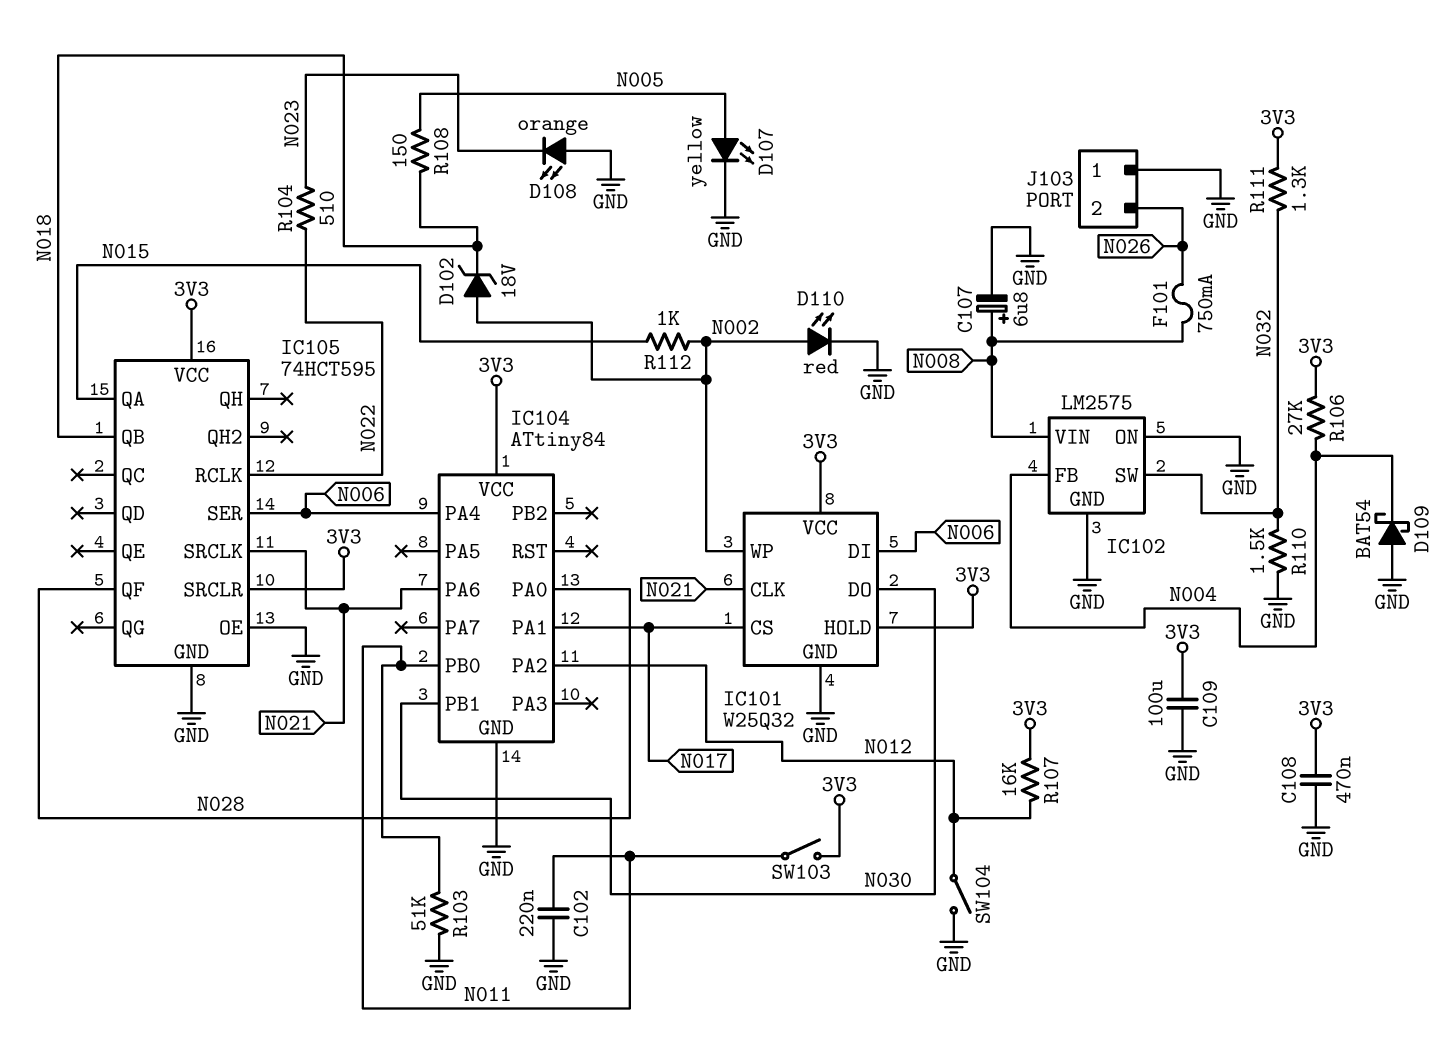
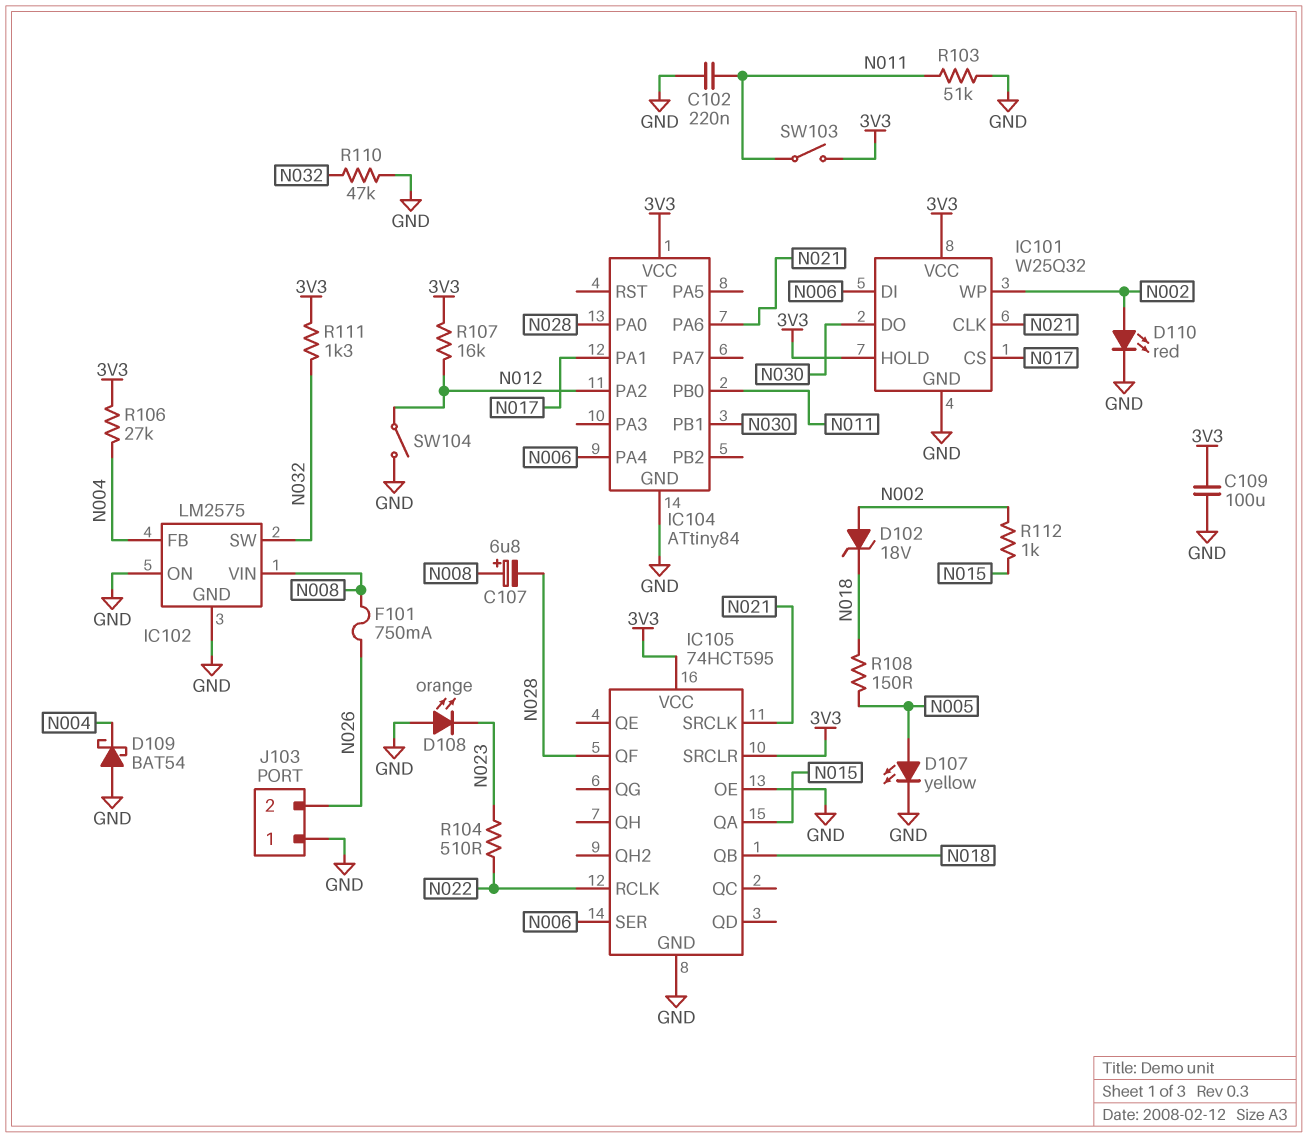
C107: 6.8uF (plus N008, minus GND) -> 6.8uF (plus N008, minus N028)
C108: 470nF (3V3, GND) -> none
R110: 1.5k (GND, N032) -> 47k (GND, N032)

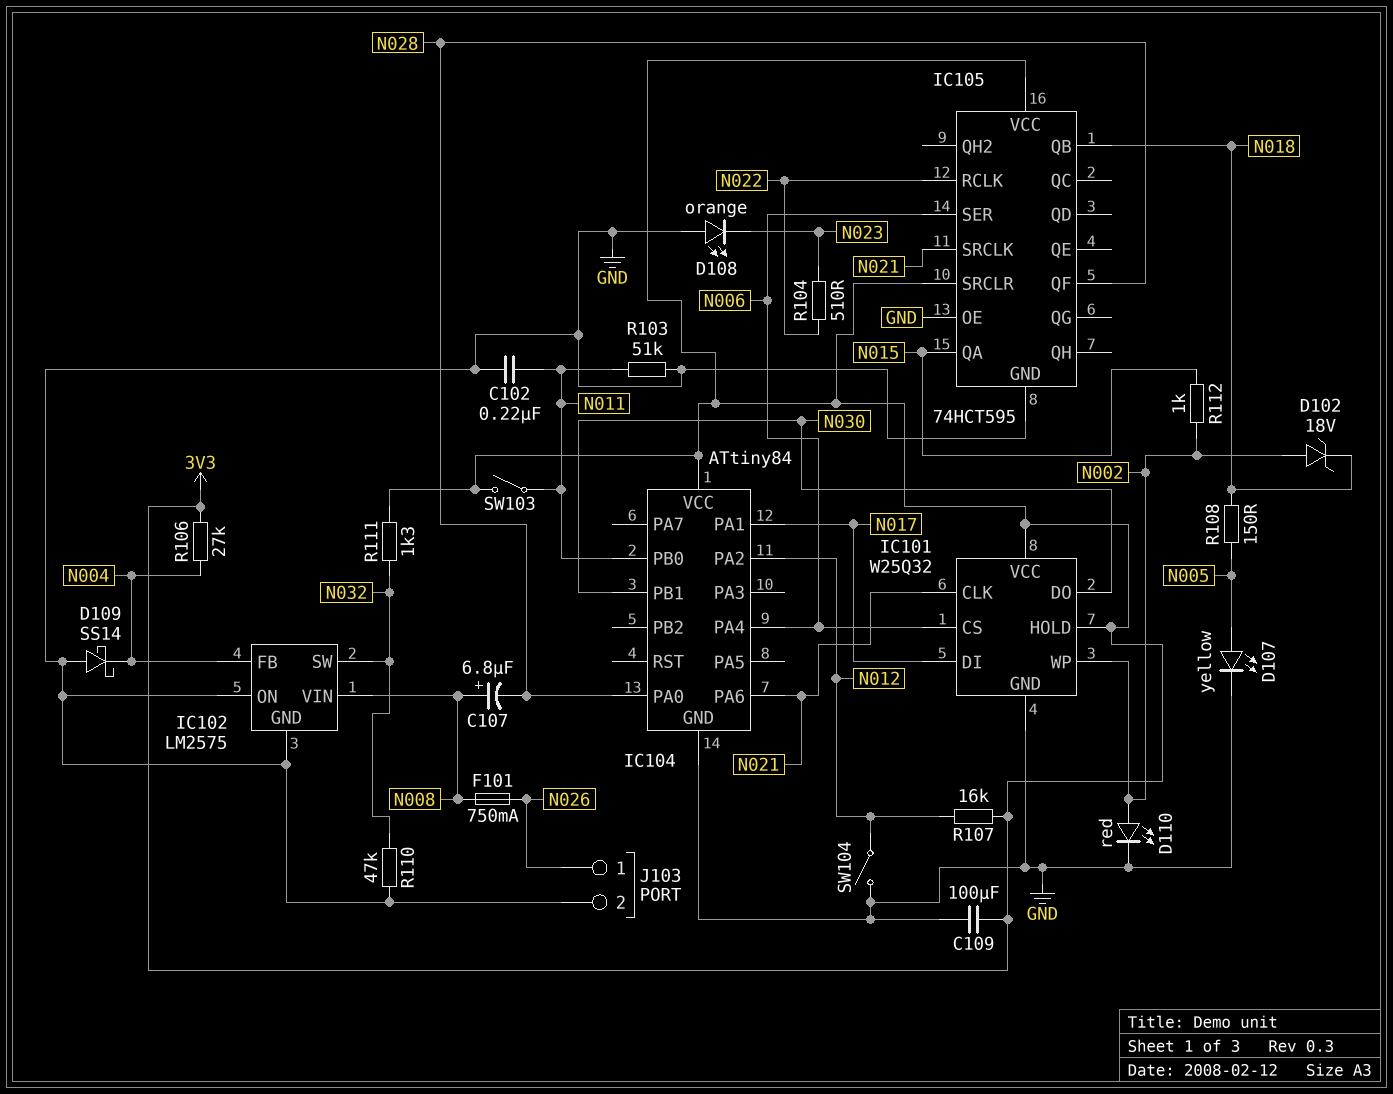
D109: schottky BAT54 (A GND, K N004) -> schottky SS14 (A GND, K N004)
IC101 pin CS: N017 -> N006
IC101 pin DI: N006 -> N017
J103 pin 1: GND -> N026
J103 pin 2: N026 -> GND

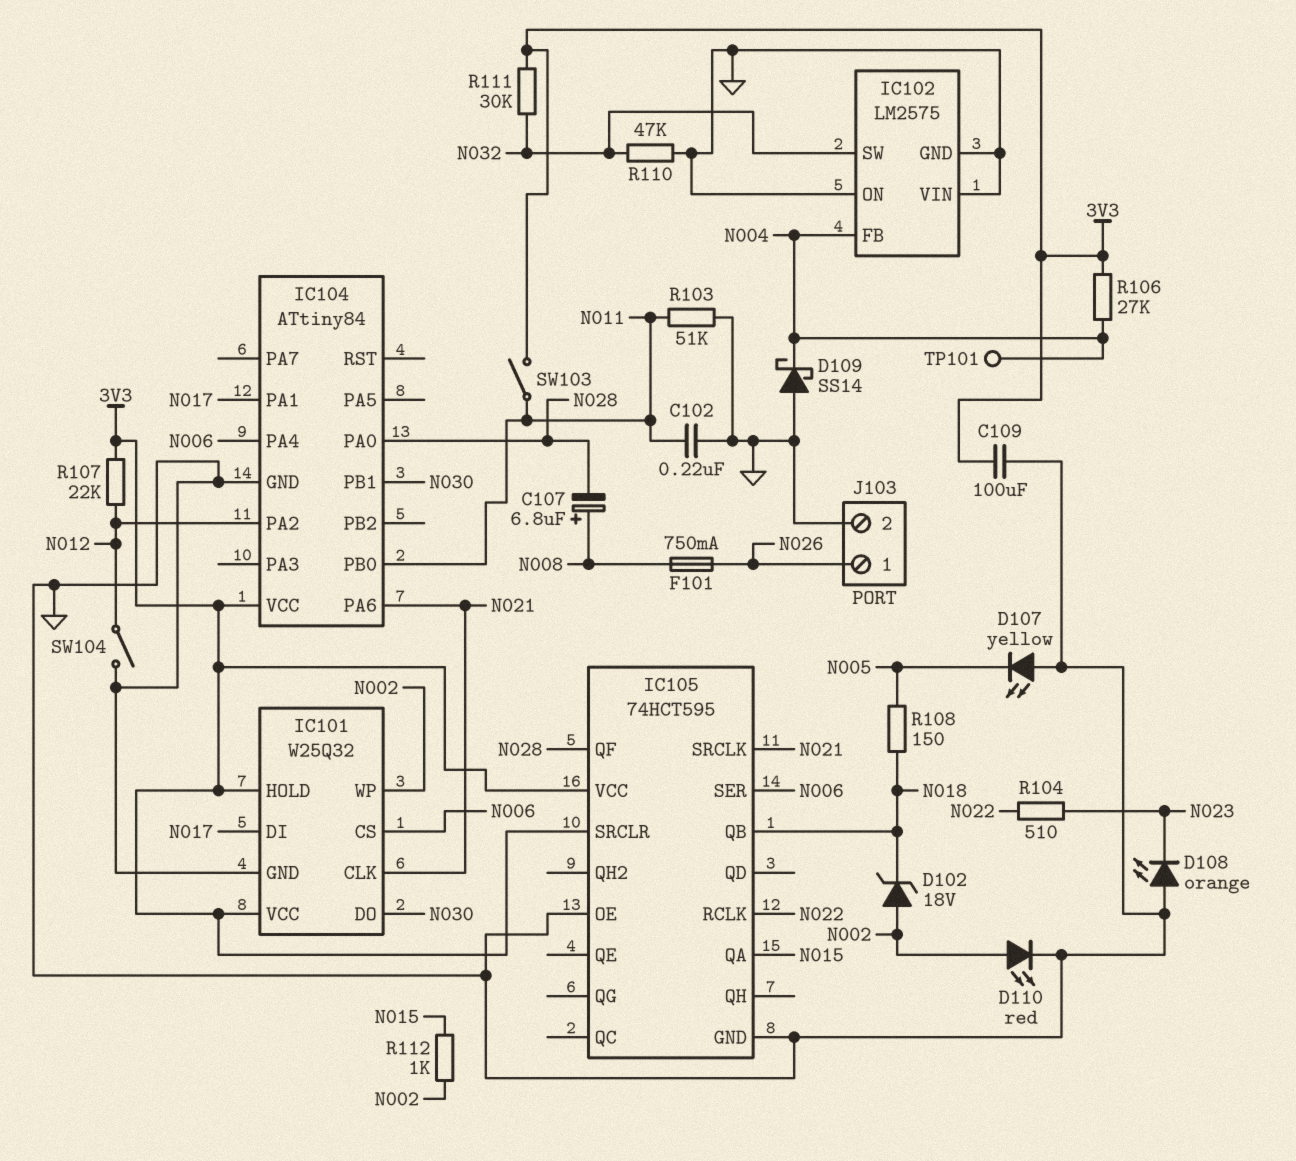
D107: LED yellow (A N005, K GND) -> LED yellow (A GND, K N005)
IC102 pin VIN: N008 -> GND
R107: 16k (3V3, N012) -> 22k (3V3, N012)
R111: 1.3k (3V3, N032) -> 30k (3V3, N032)
TP101: none -> test point (N004)

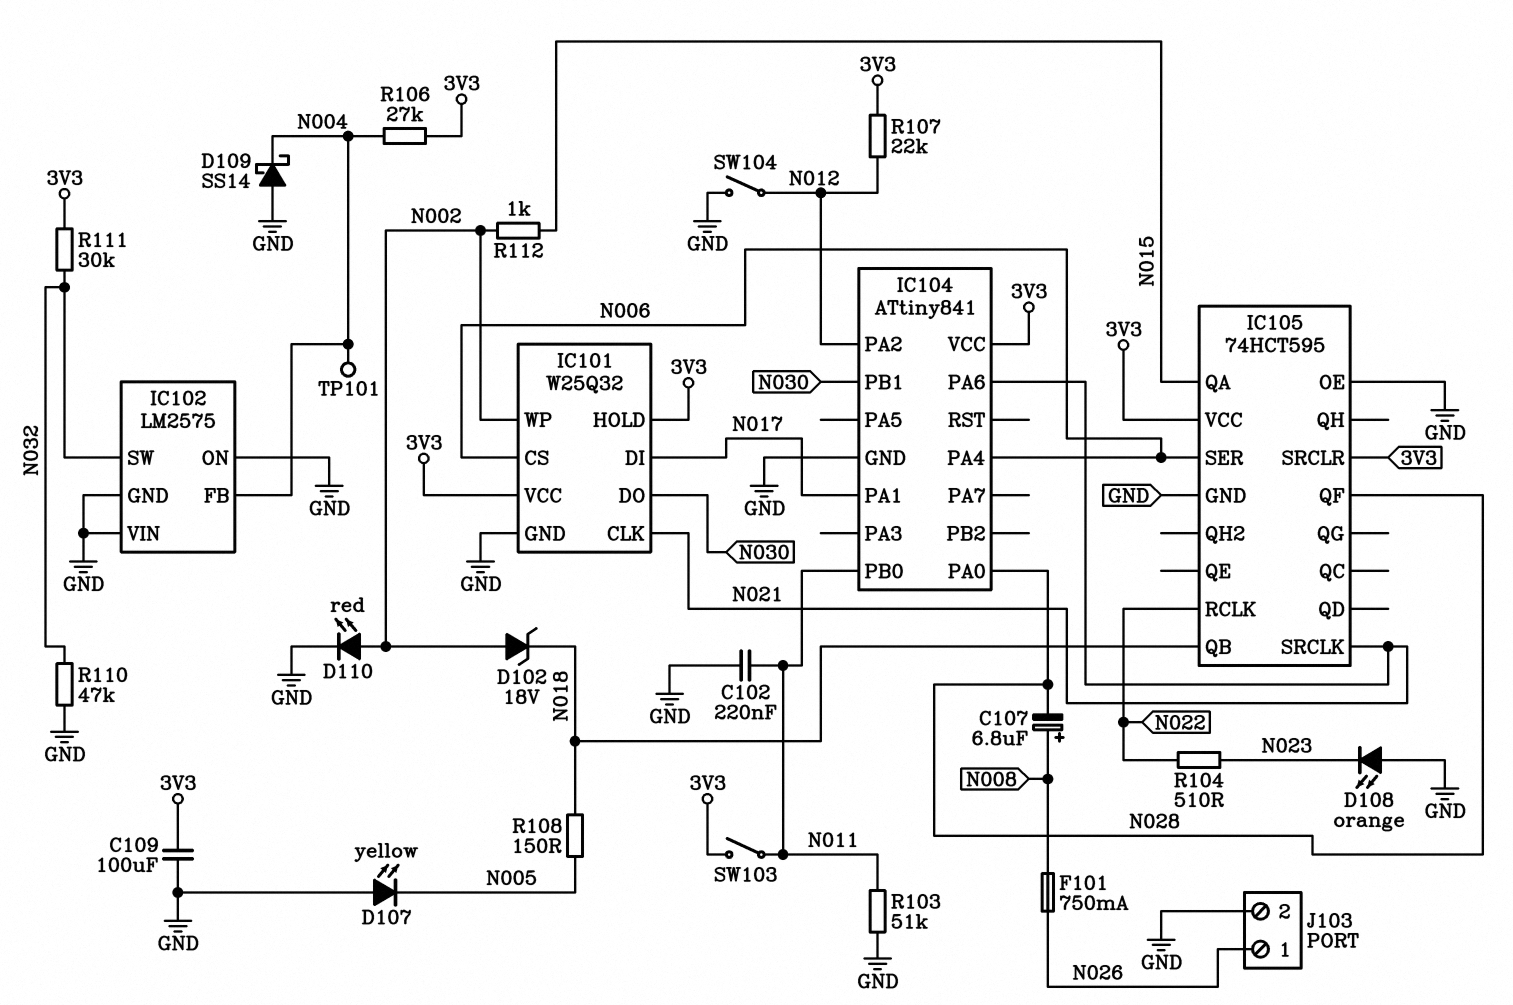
IC104: ATtiny84 -> ATtiny841

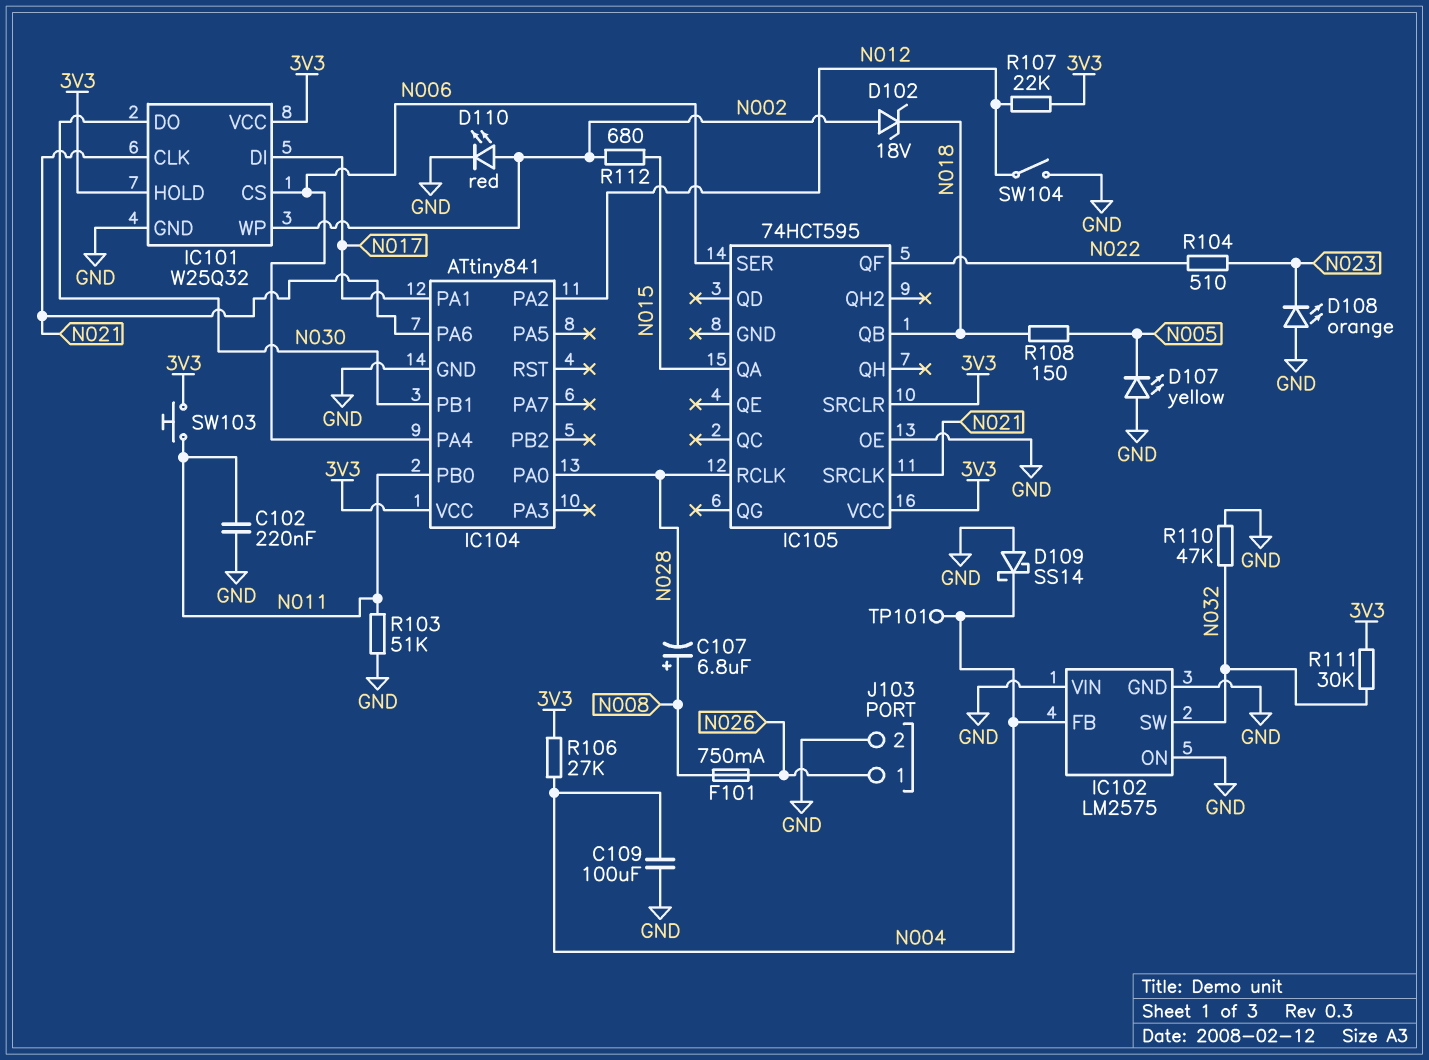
C109: 100uF (3V3, GND) -> 100uF (GND, N004)
IC105 pin GND: GND -> none
IC105 pin QF: N028 -> N022
IC105 pin RCLK: N022 -> N028
R112: 1k (N002, N015) -> 680 (N002, N015)
SW103: switch (3V3, N011) -> button (3V3, N011)

